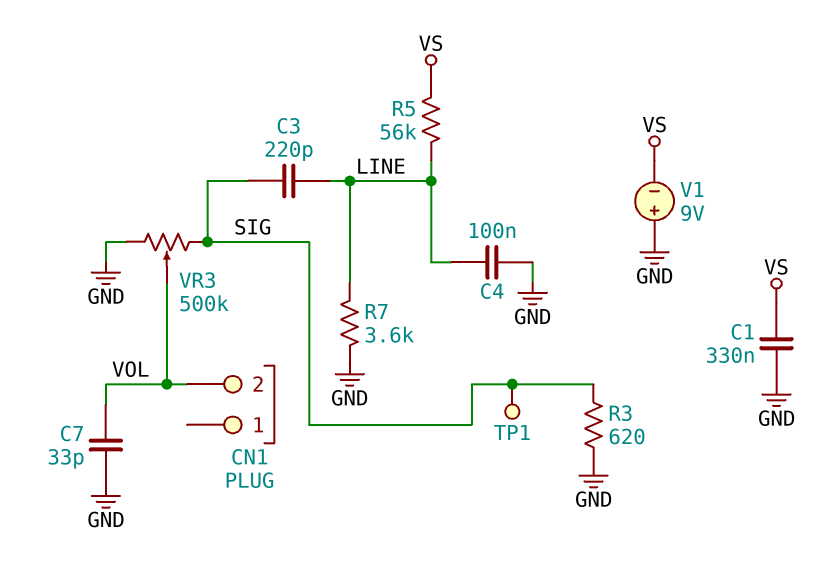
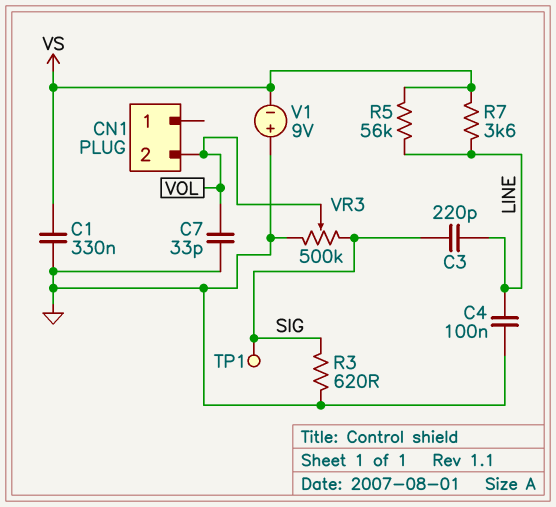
R7: 3.6k (GND, LINE) -> 3.6k (LINE, VS)

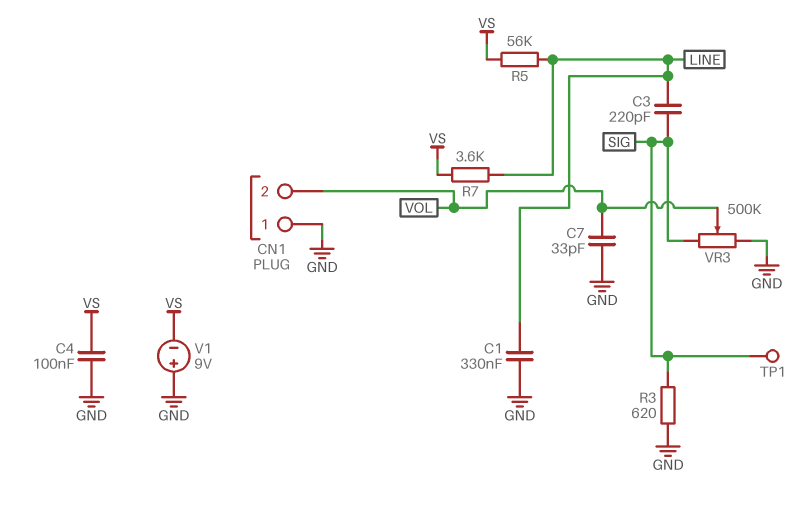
C1: 330nF (GND, VS) -> 330nF (GND, LINE)
C4: 100nF (GND, LINE) -> 100nF (GND, VS)
CN1 pin 1: none -> GND

